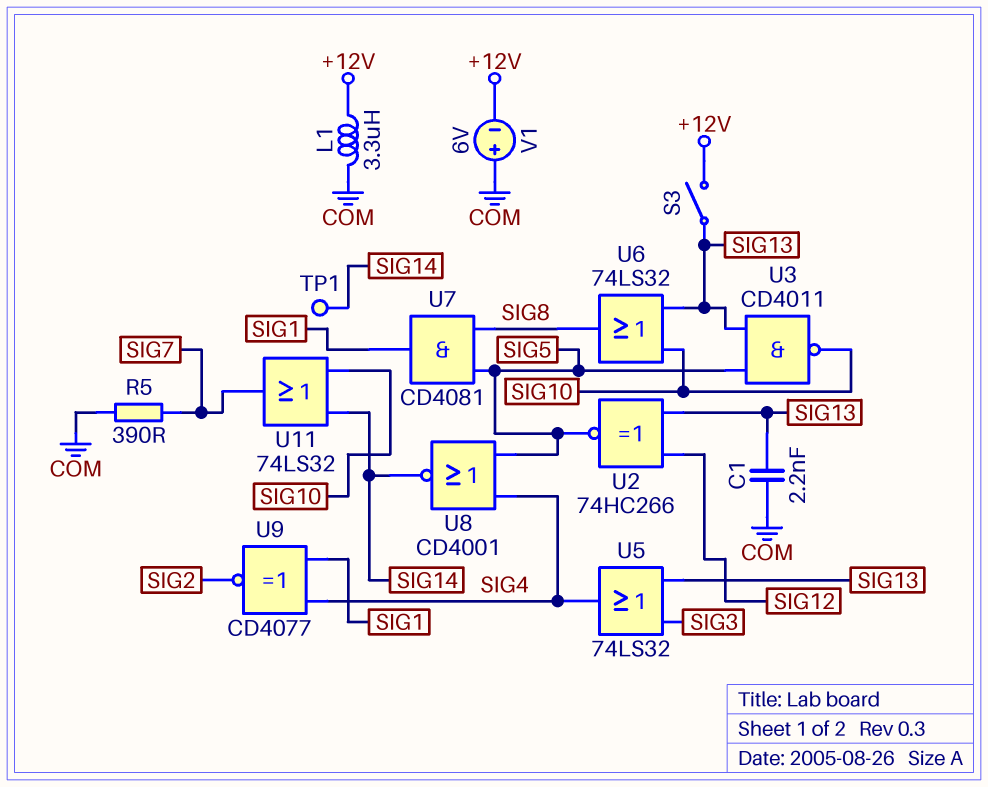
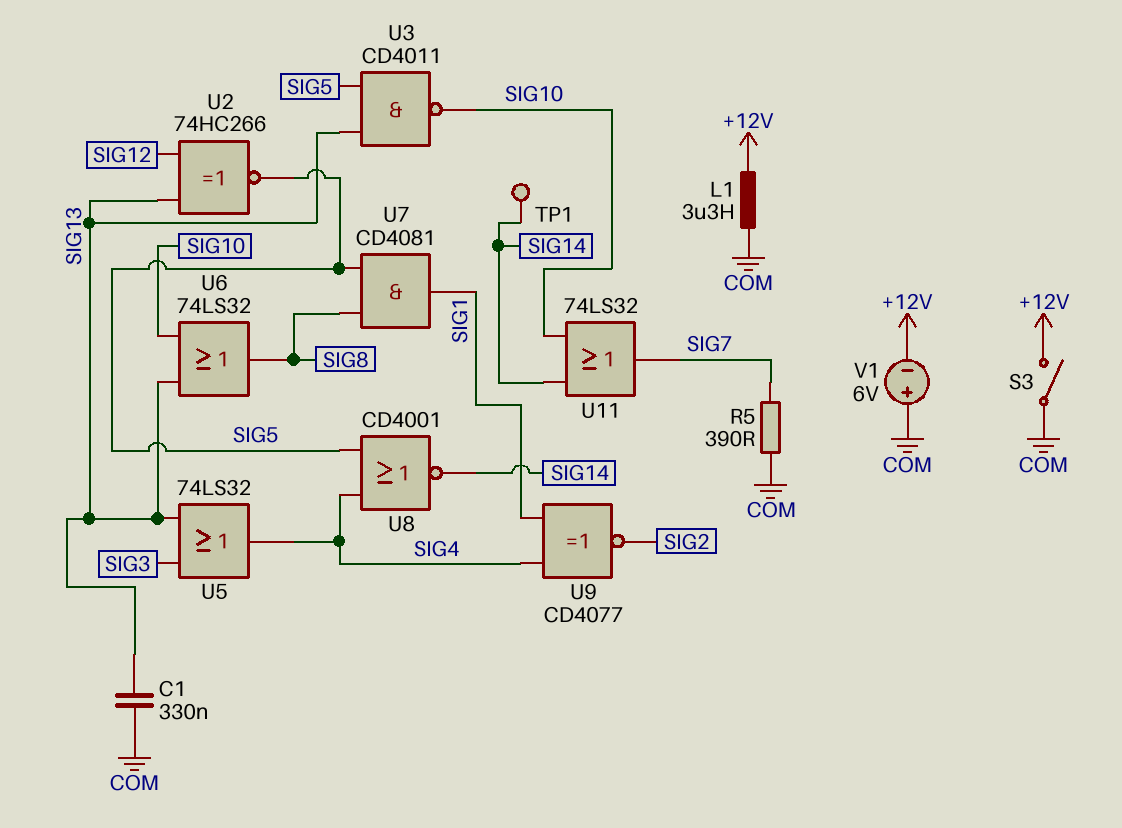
C1: 2.2nF (COM, SIG13) -> 330nF (COM, SIG13)
S3: switch (+12V, SIG13) -> switch (+12V, COM)

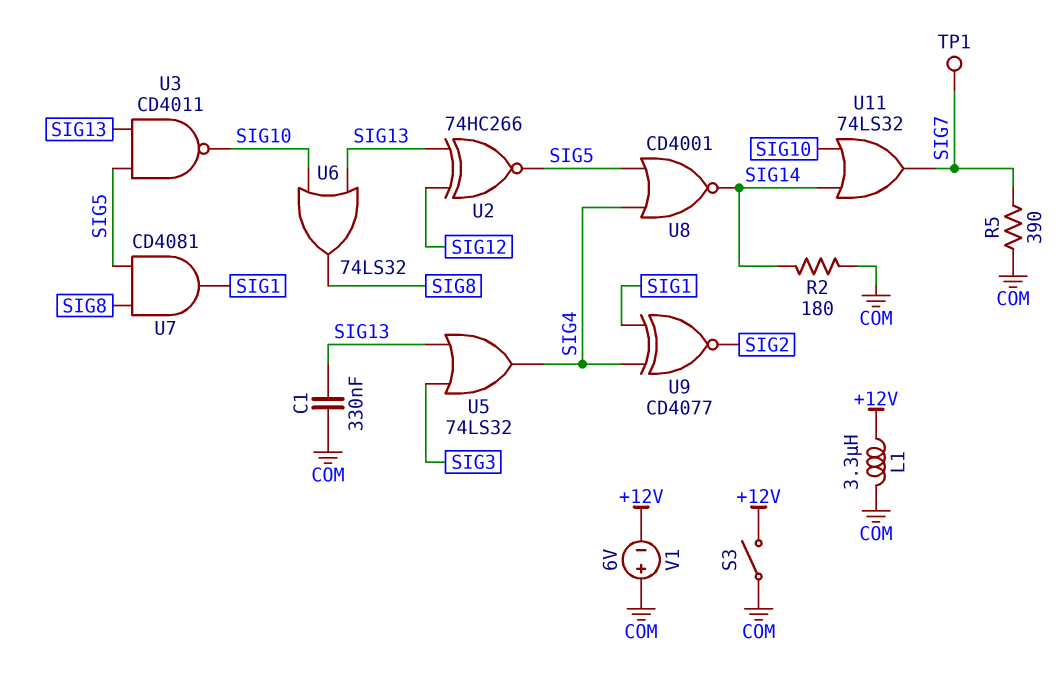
R2: none -> 180 (COM, SIG14)
TP1: test point (SIG14) -> test point (SIG7)

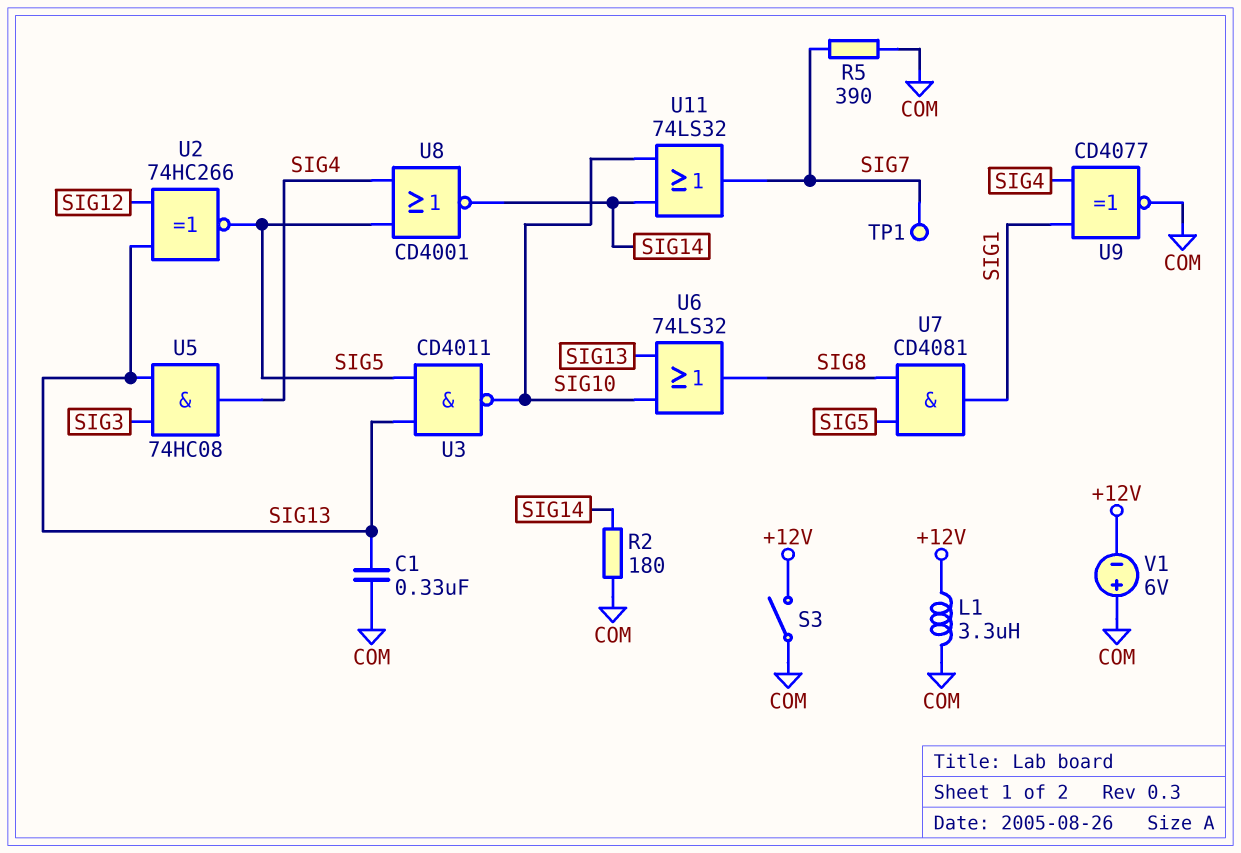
U5: OR 74LS32 (in SIG3, in SIG13, out SIG4) -> AND 74HC08 (in SIG3, in SIG13, out SIG4)
U9: XNOR CD4077 (in SIG1, in SIG4, out SIG2) -> XNOR CD4077 (in SIG1, in SIG4, out COM)

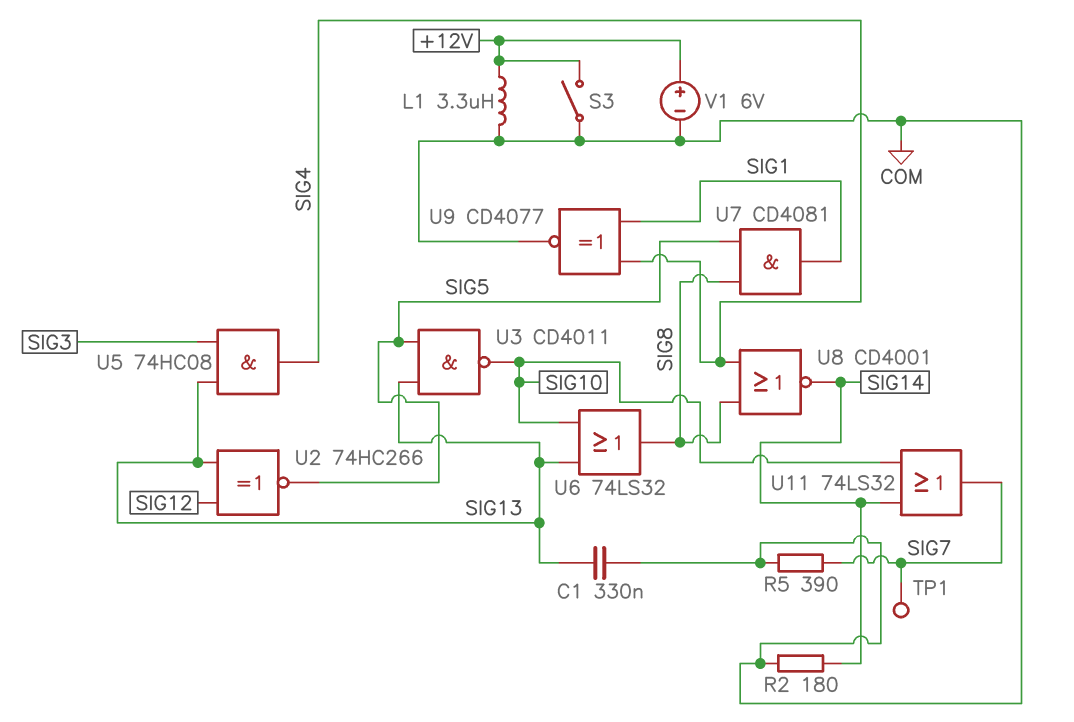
U8: NOR CD4001 (in SIG4, in SIG5, out SIG14) -> NOR CD4001 (in SIG4, in SIG8, out SIG14)
V1: 6V (plus COM, minus +12V) -> 6V (plus +12V, minus COM)

